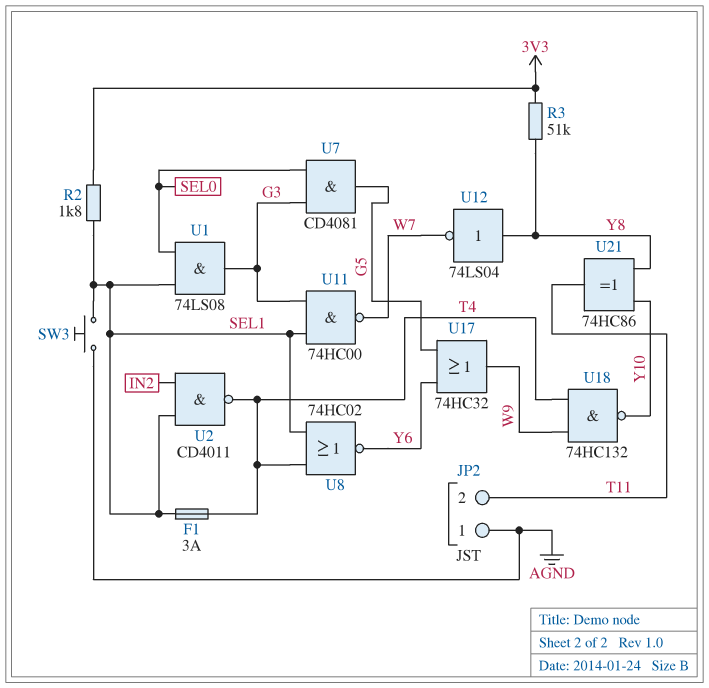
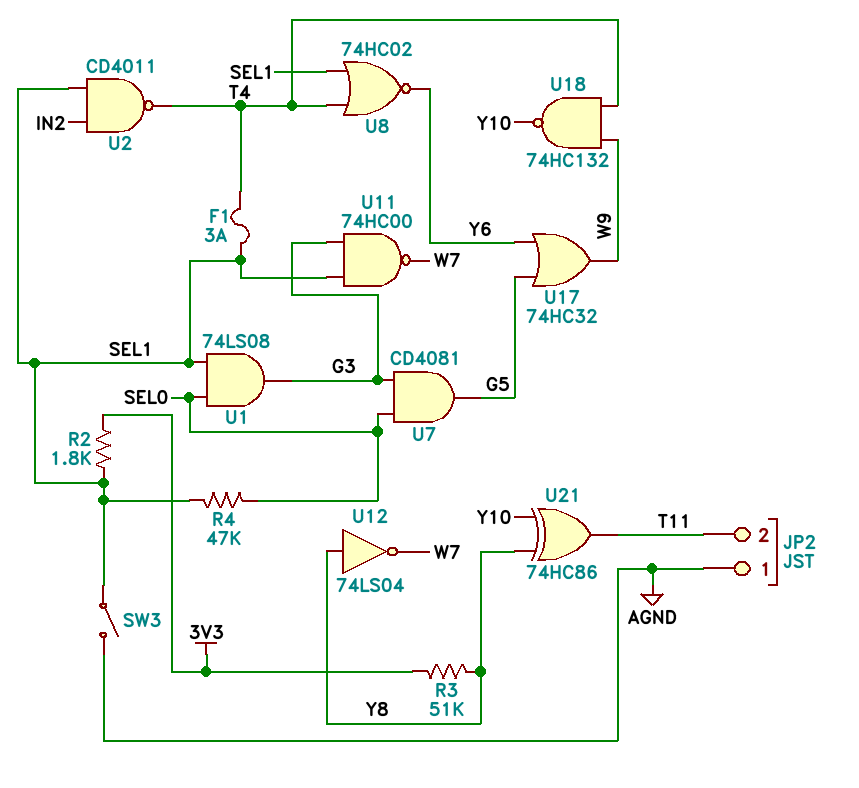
R4: none -> 47k (SEL0, SEL1)
SW3: button (AGND, SEL1) -> switch (AGND, SEL1)

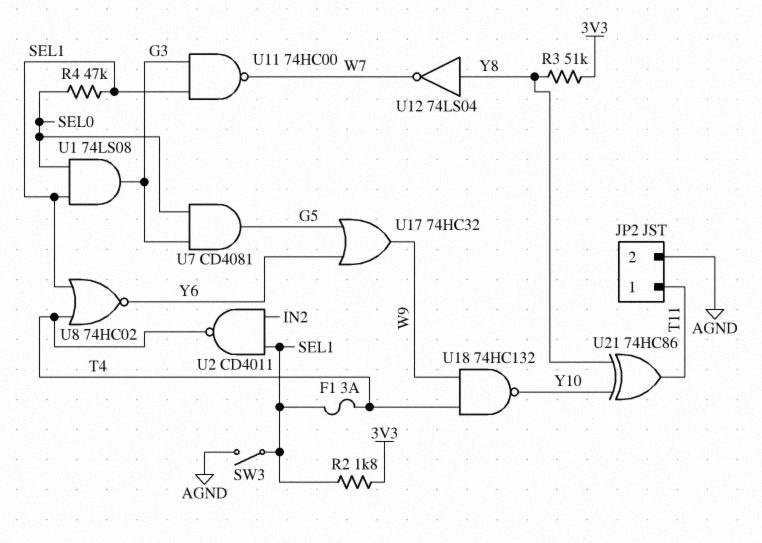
JP2 pin 1: AGND -> T11
JP2 pin 2: T11 -> AGND

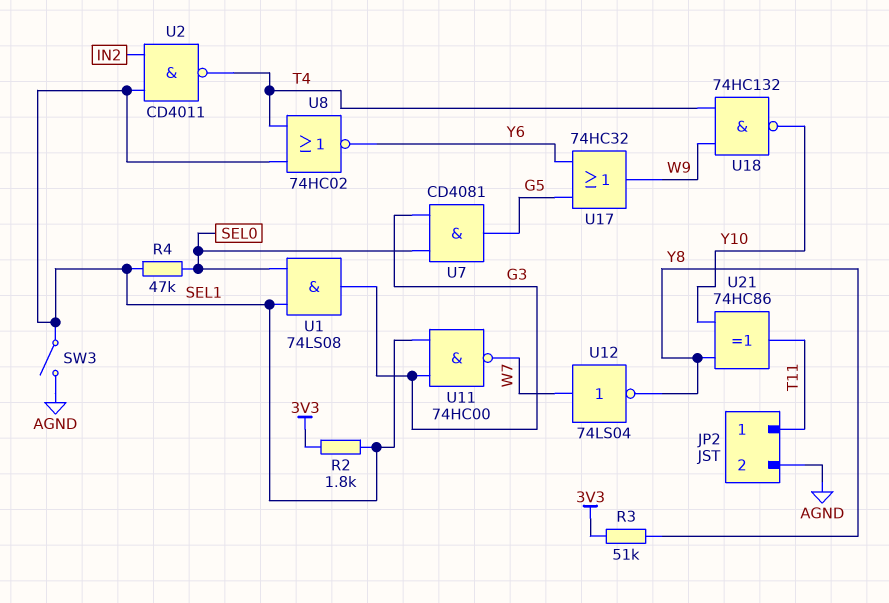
F1: 3A (SEL1, T4) -> none
U12: NOT 74LS04 (in Y8, out W7) -> NOT 74LS04 (in W7, out Y8)

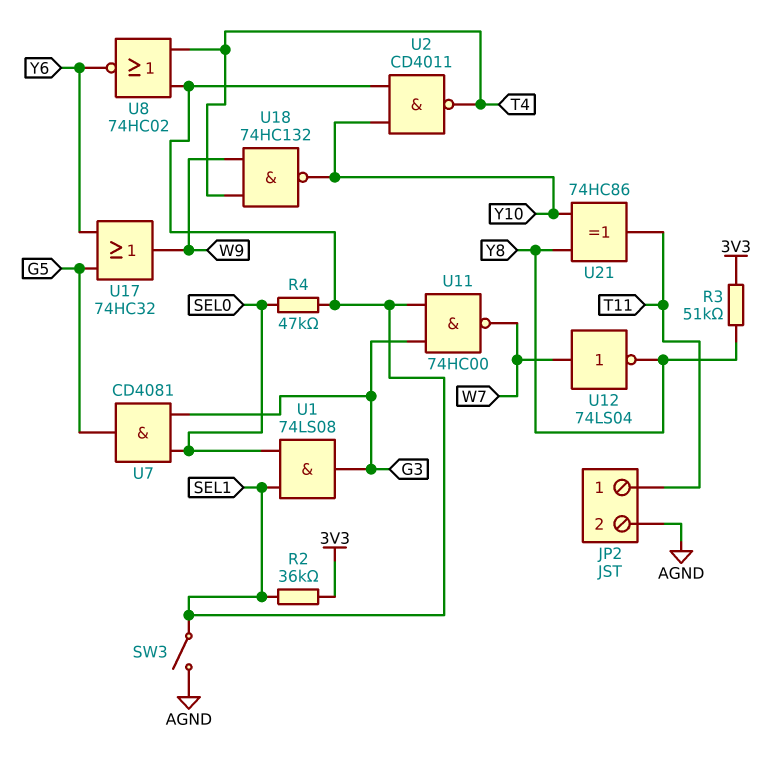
R2: 1.8k (3V3, SEL1) -> 36k (3V3, SEL1)
U2: NAND CD4011 (in IN2, in SEL1, out T4) -> NAND CD4011 (in SEL1, in Y10, out T4)

